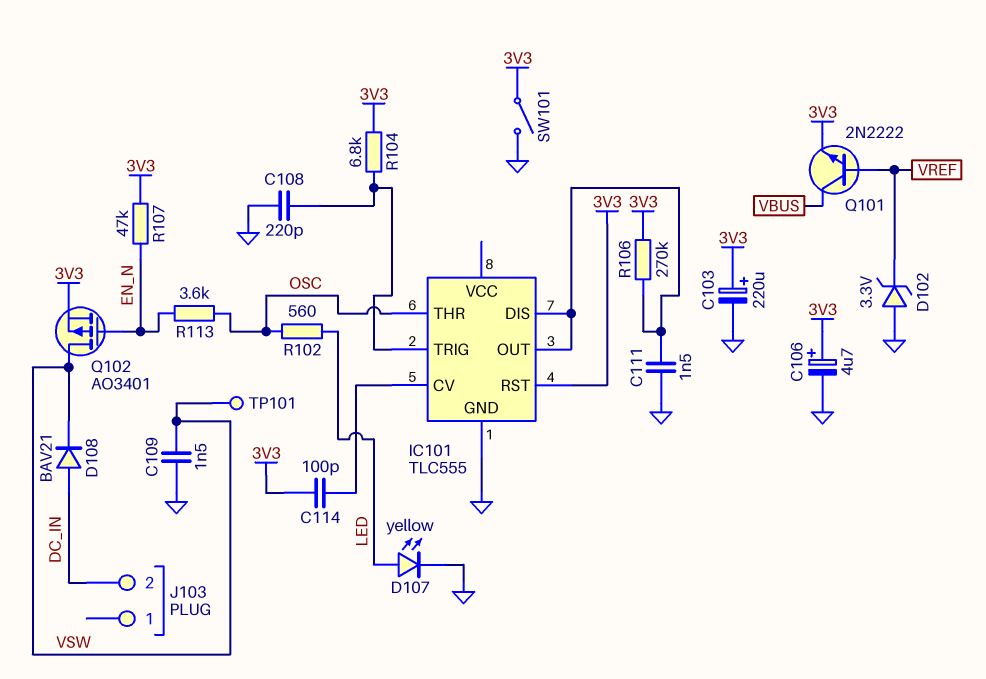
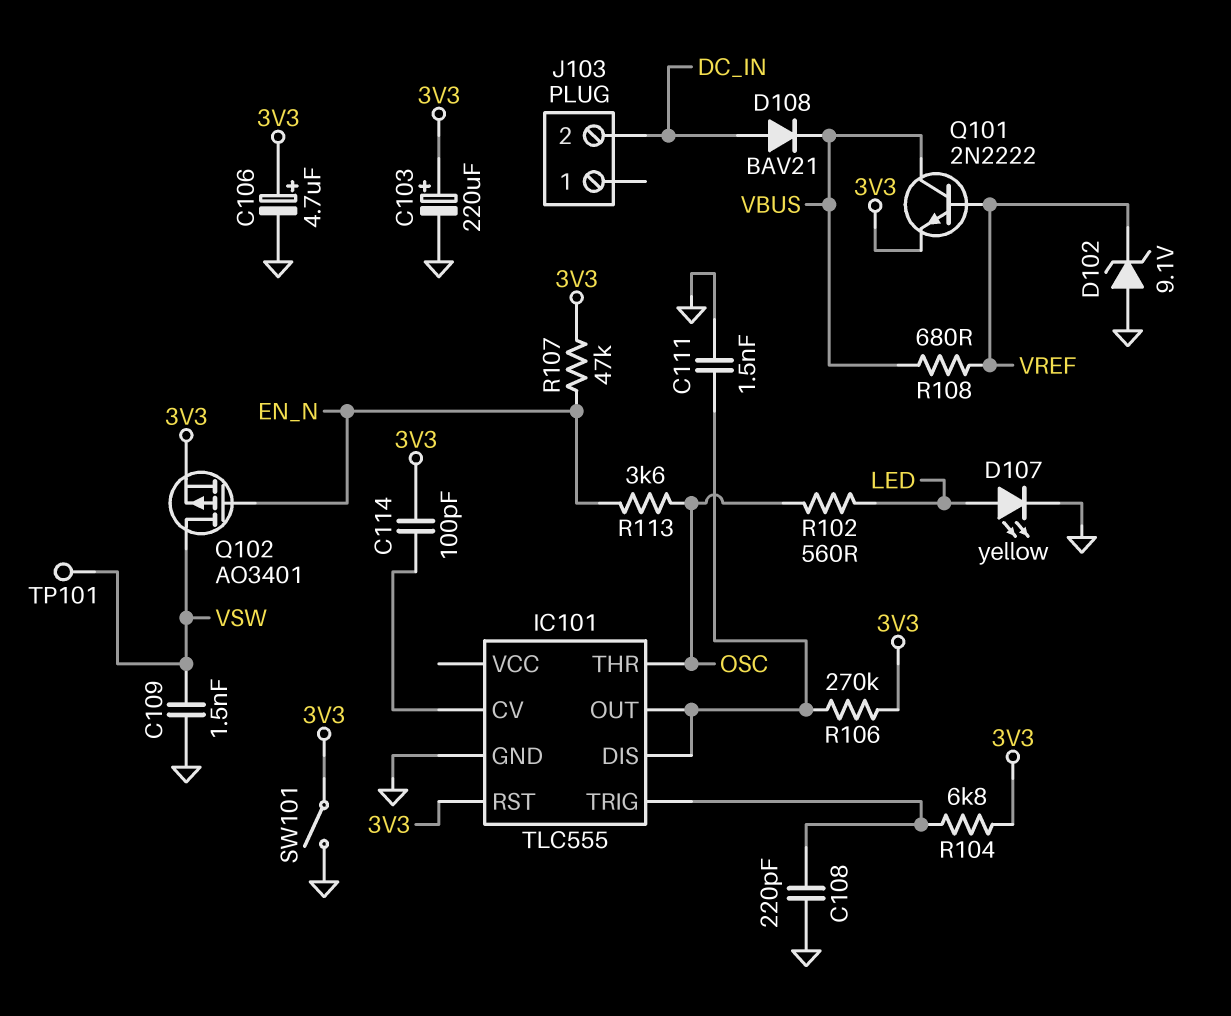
D102: zener 3.3V (A GND, K VREF) -> zener 9.1V (A GND, K VREF)
D108: diode BAV21 (A DC_IN, K VSW) -> diode BAV21 (A DC_IN, K VBUS)
R108: none -> 680 (VBUS, VREF)

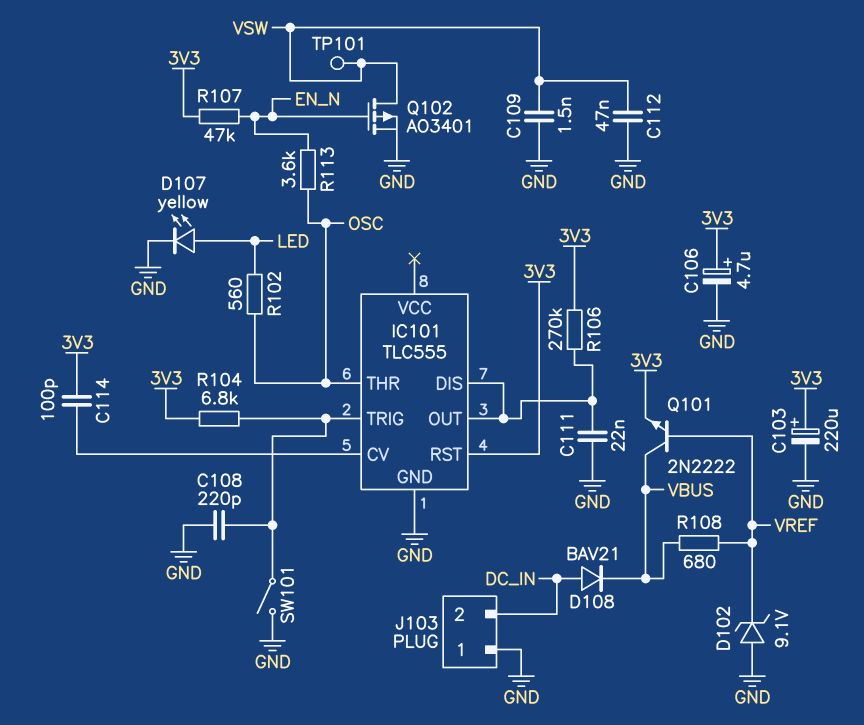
C111: 1.5nF (GND, IC101/DIS) -> 22nF (GND, IC101/DIS)
C112: none -> 47nF (GND, VSW)
J103 pin 1: none -> GND
Q102: PMOS AO3401 (G EN_N, D VSW, S 3V3) -> PMOS AO3401 (G EN_N, D VSW, S GND)
SW101: switch (3V3, GND) -> switch (GND, IC101/TRIG)

